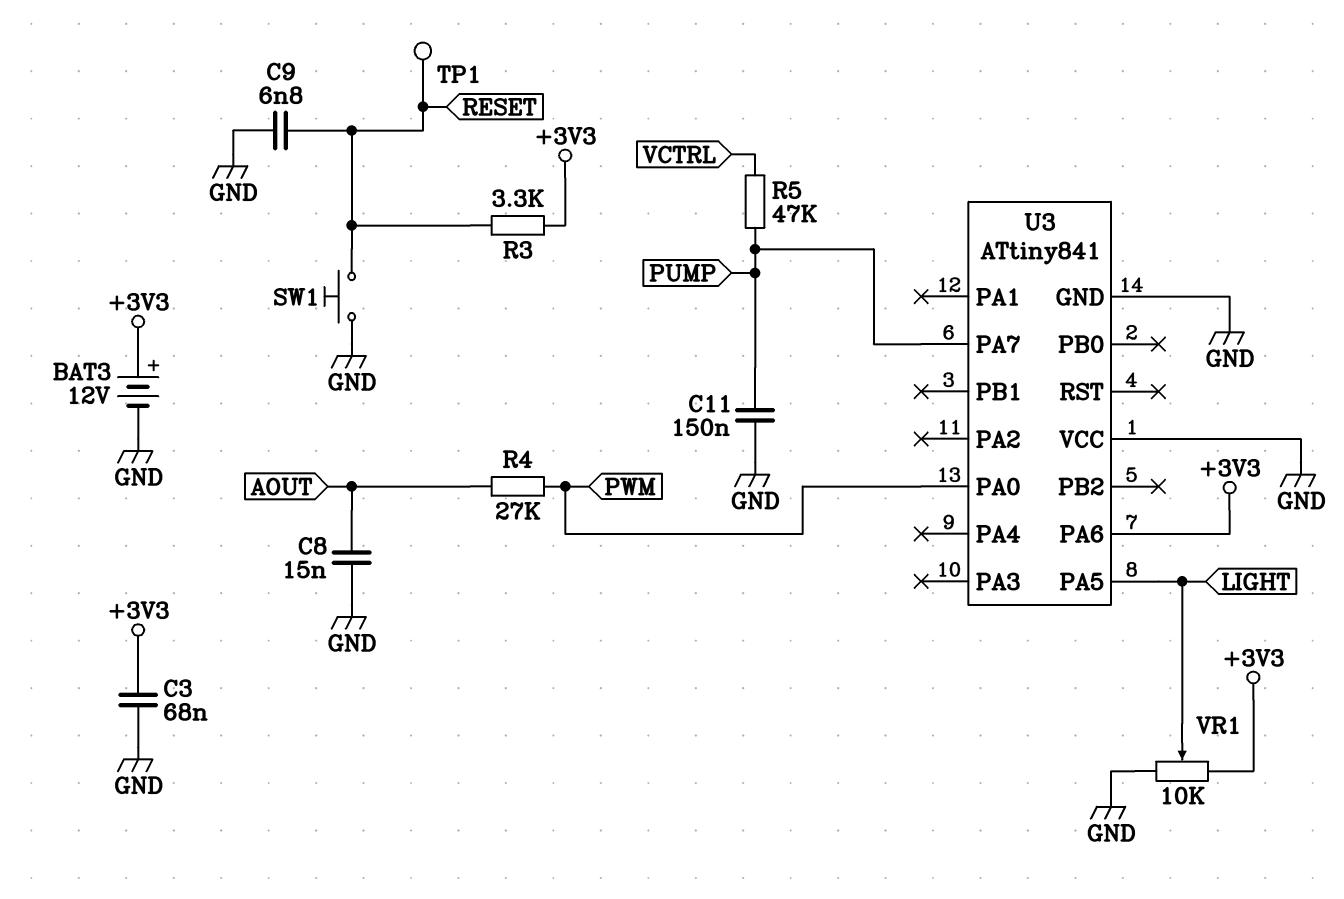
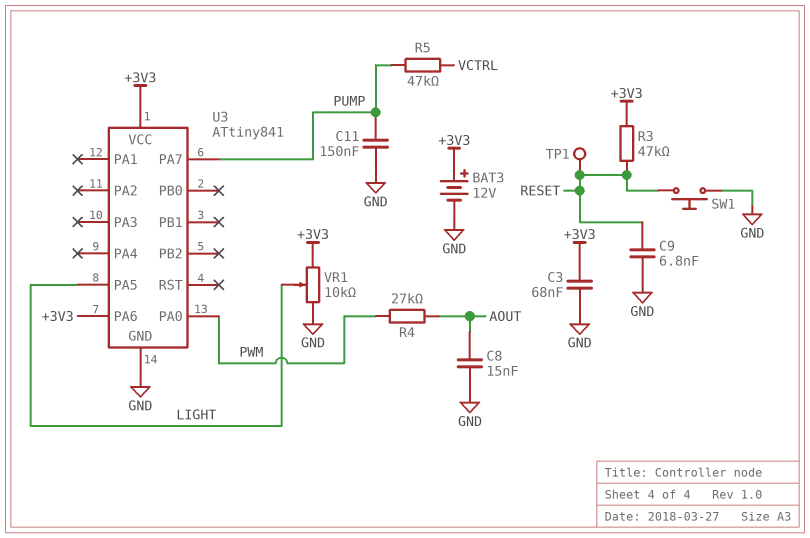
R3: 3.3k (+3V3, RESET) -> 47k (+3V3, RESET)
U3 pin VCC: GND -> +3V3

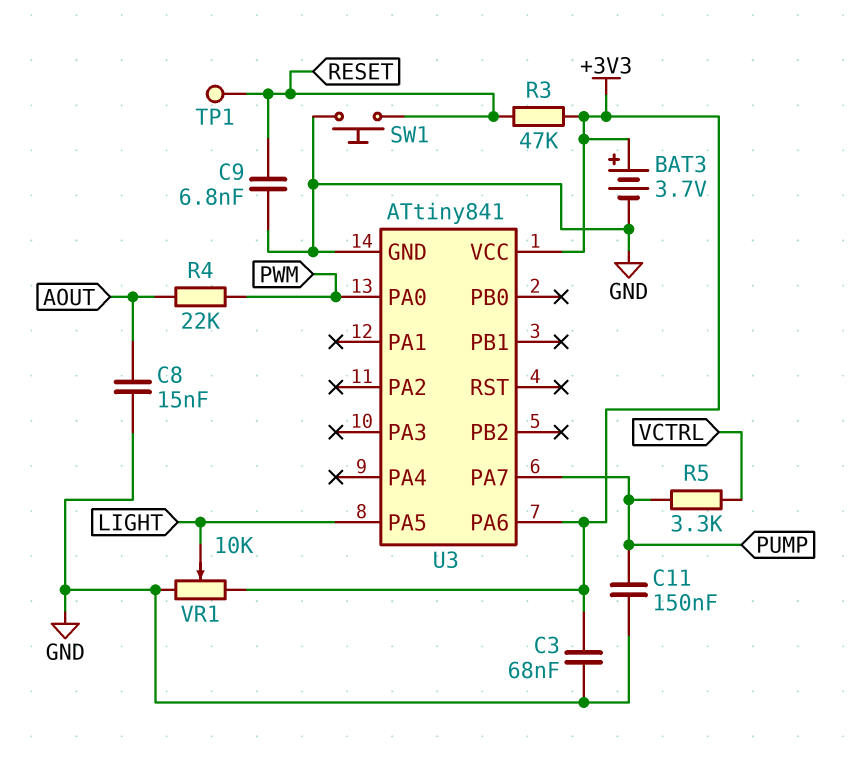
BAT3: 12V (plus +3V3, minus GND) -> 3.7V (plus +3V3, minus GND)
R4: 27k (AOUT, PWM) -> 22k (AOUT, PWM)
R5: 47k (PUMP, VCTRL) -> 3.3k (PUMP, VCTRL)

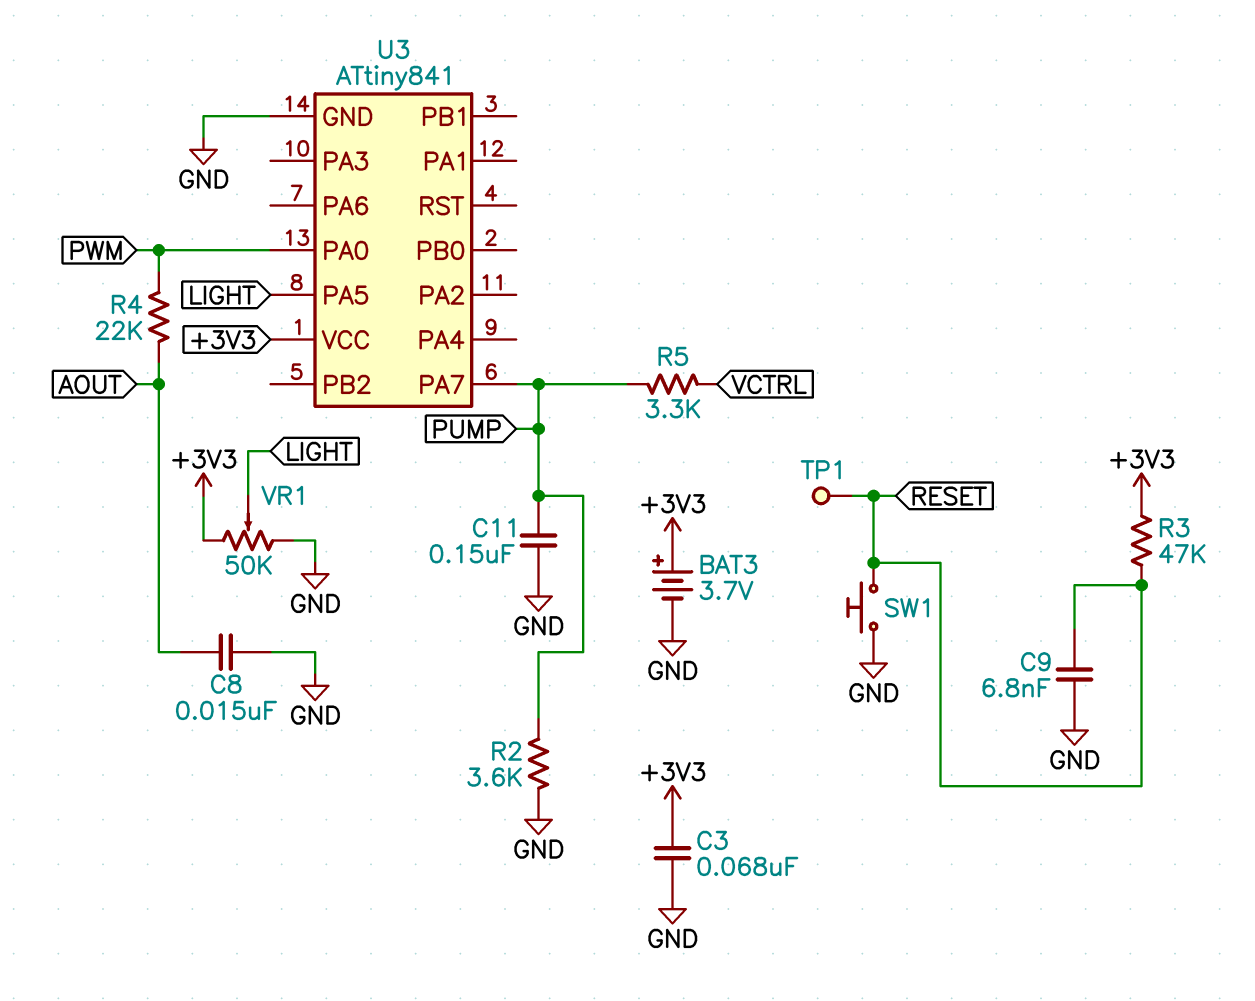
R2: none -> 3.6k (GND, PUMP)
U3 pin PA6: +3V3 -> none
VR1: 10k (+3V3, GND, wiper LIGHT) -> 50k (+3V3, GND, wiper LIGHT)

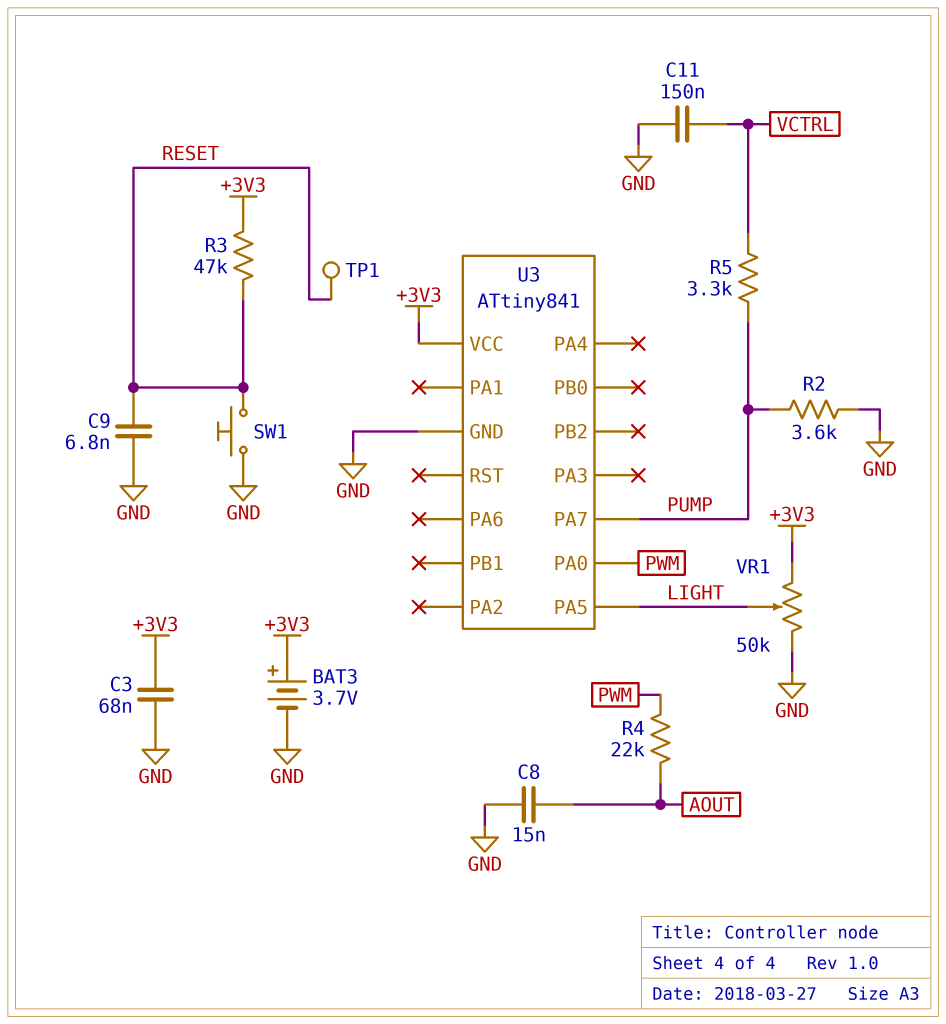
C11: 150nF (GND, PUMP) -> 150nF (GND, VCTRL)

